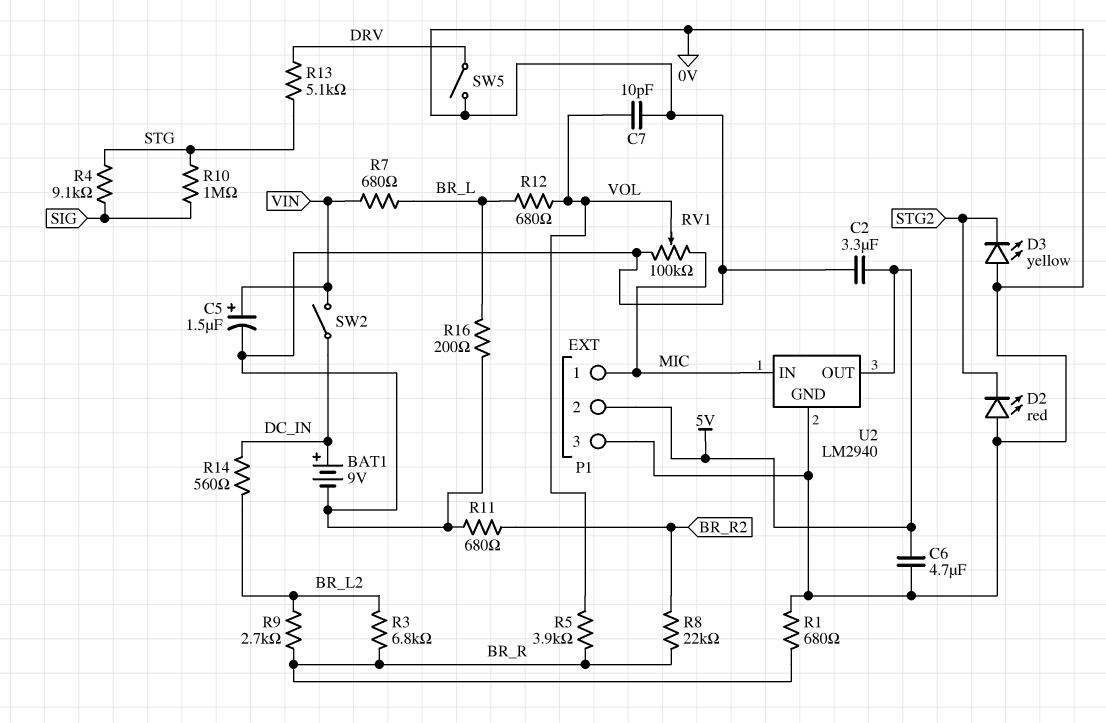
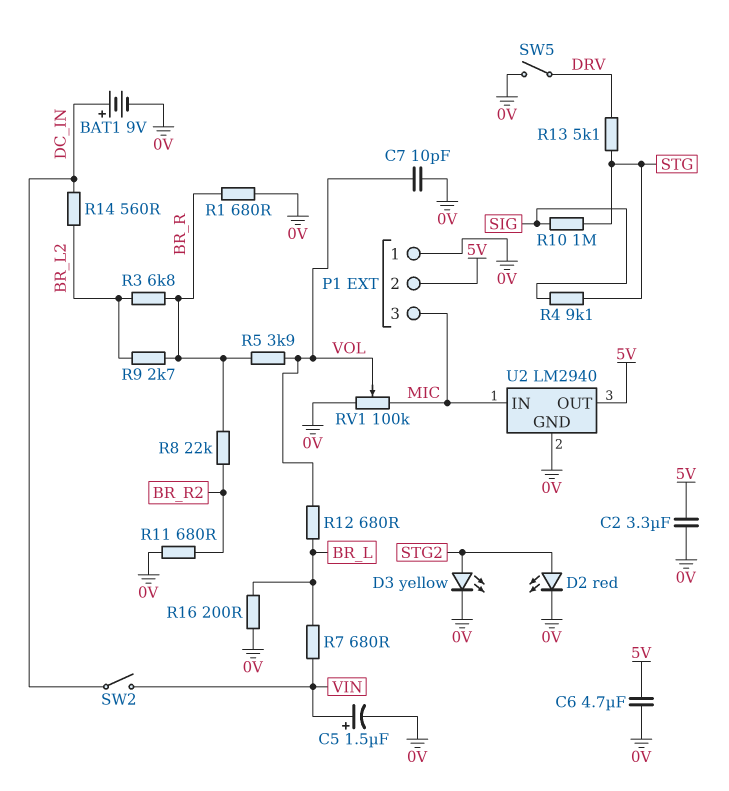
D2: LED red (A 0V, K STG2) -> LED red (A STG2, K 0V)
D3: LED yellow (A 0V, K STG2) -> LED yellow (A STG2, K 0V)
P1 pin 1: MIC -> 0V
P1 pin 3: 0V -> MIC

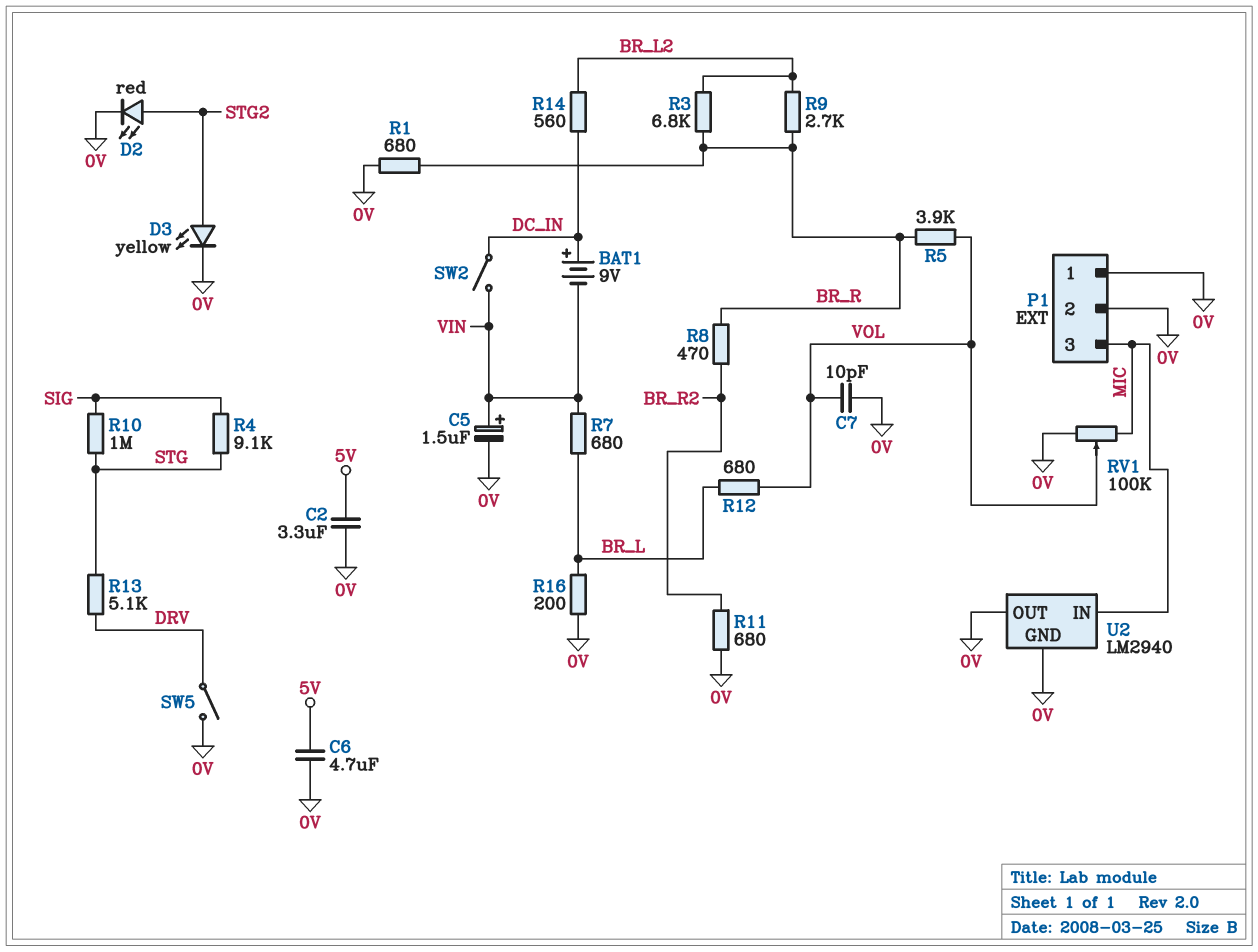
BAT1: 9V (plus DC_IN, minus 0V) -> 9V (plus DC_IN, minus VIN)
P1 pin 2: 5V -> 0V
R8: 22k (BR_R, BR_R2) -> 470 (BR_R, BR_R2)
U2 pin OUT: 5V -> 0V

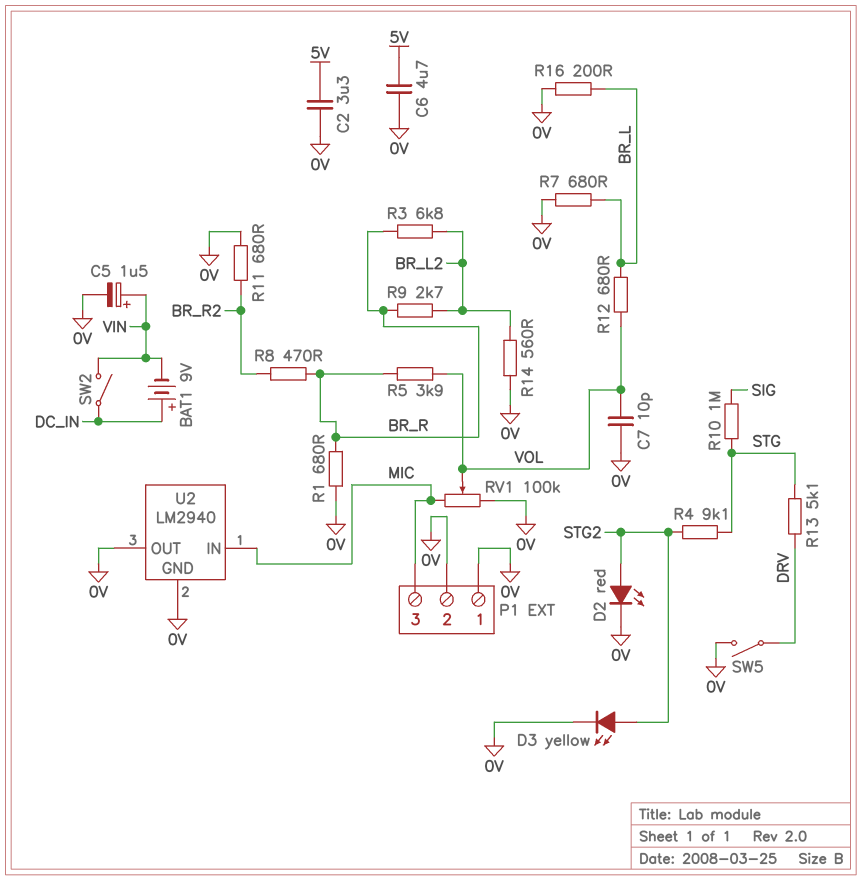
R4: 9.1k (SIG, STG) -> 9.1k (STG, STG2)
R7: 680 (BR_L, VIN) -> 680 (0V, BR_L)
R14: 560 (BR_L2, DC_IN) -> 560 (0V, BR_L2)

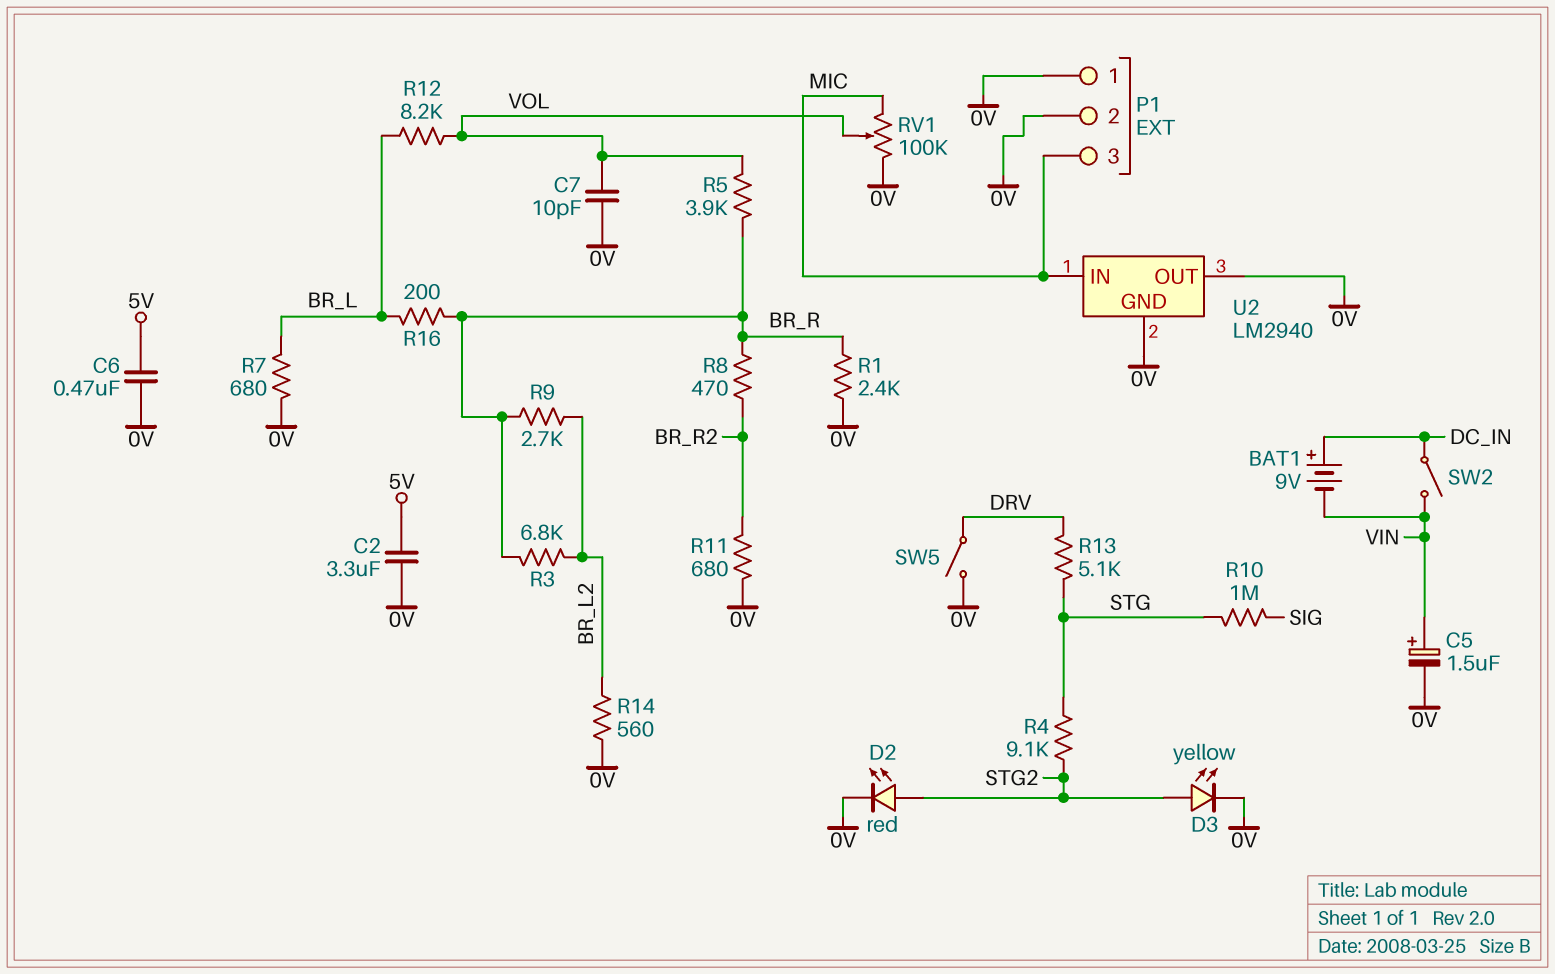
C6: 4.7uF (0V, 5V) -> 470nF (0V, 5V)
R1: 680 (0V, BR_R) -> 2.4k (0V, BR_R)
R12: 680 (BR_L, VOL) -> 8.2k (BR_L, VOL)
R16: 200 (0V, BR_L) -> 200 (BR_L, BR_R)

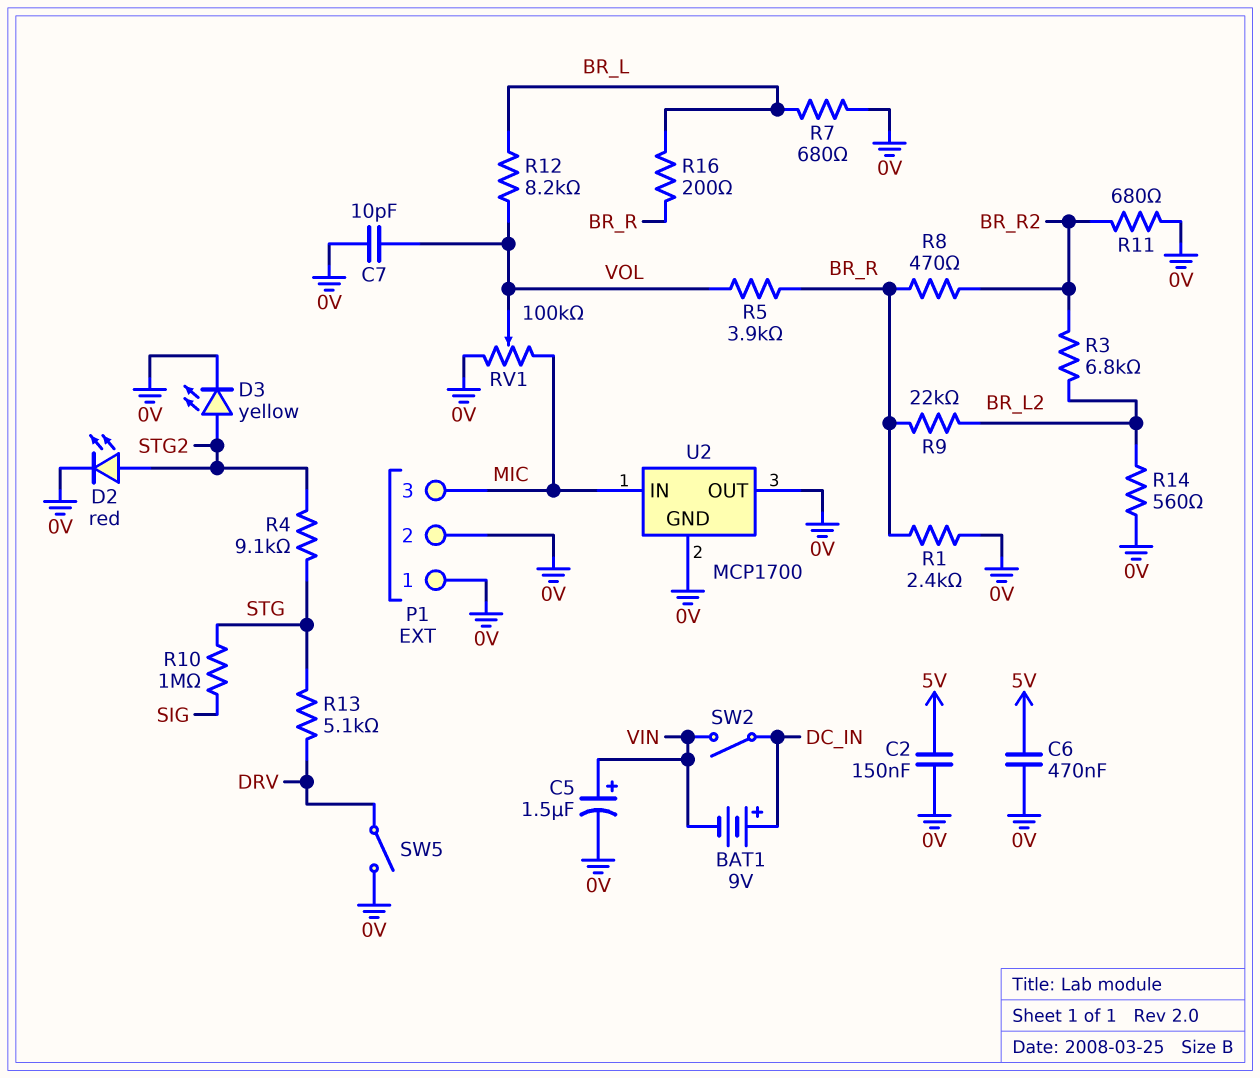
C2: 3.3uF (0V, 5V) -> 150nF (0V, 5V)
R3: 6.8k (BR_L2, BR_R) -> 6.8k (BR_L2, BR_R2)
R9: 2.7k (BR_L2, BR_R) -> 22k (BR_L2, BR_R)
U2: LM2940 -> MCP1700

